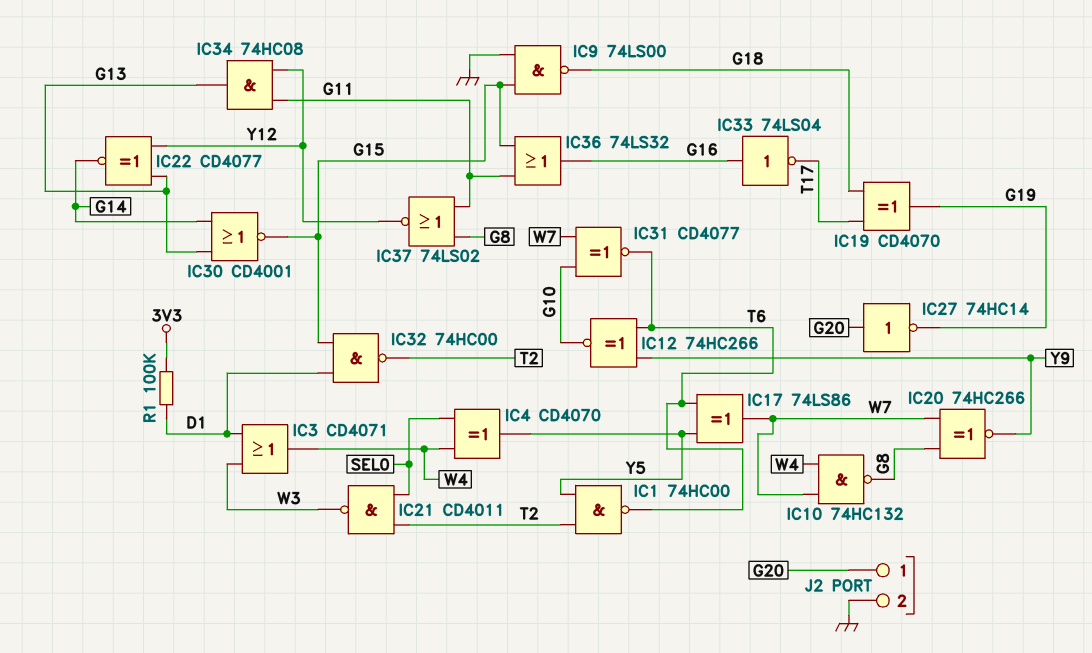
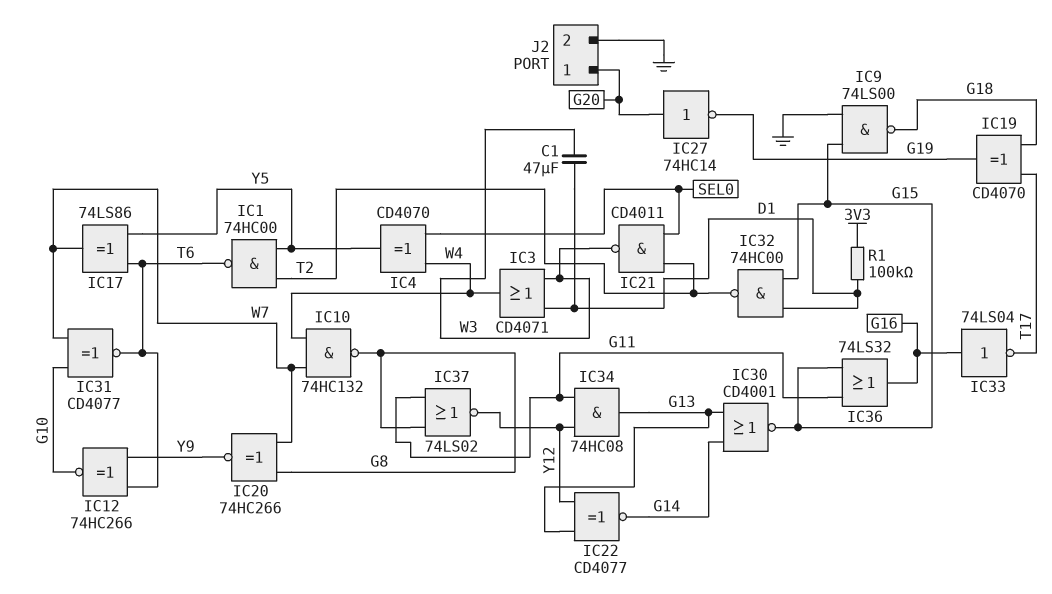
C1: none -> 47uF (D1, W3)

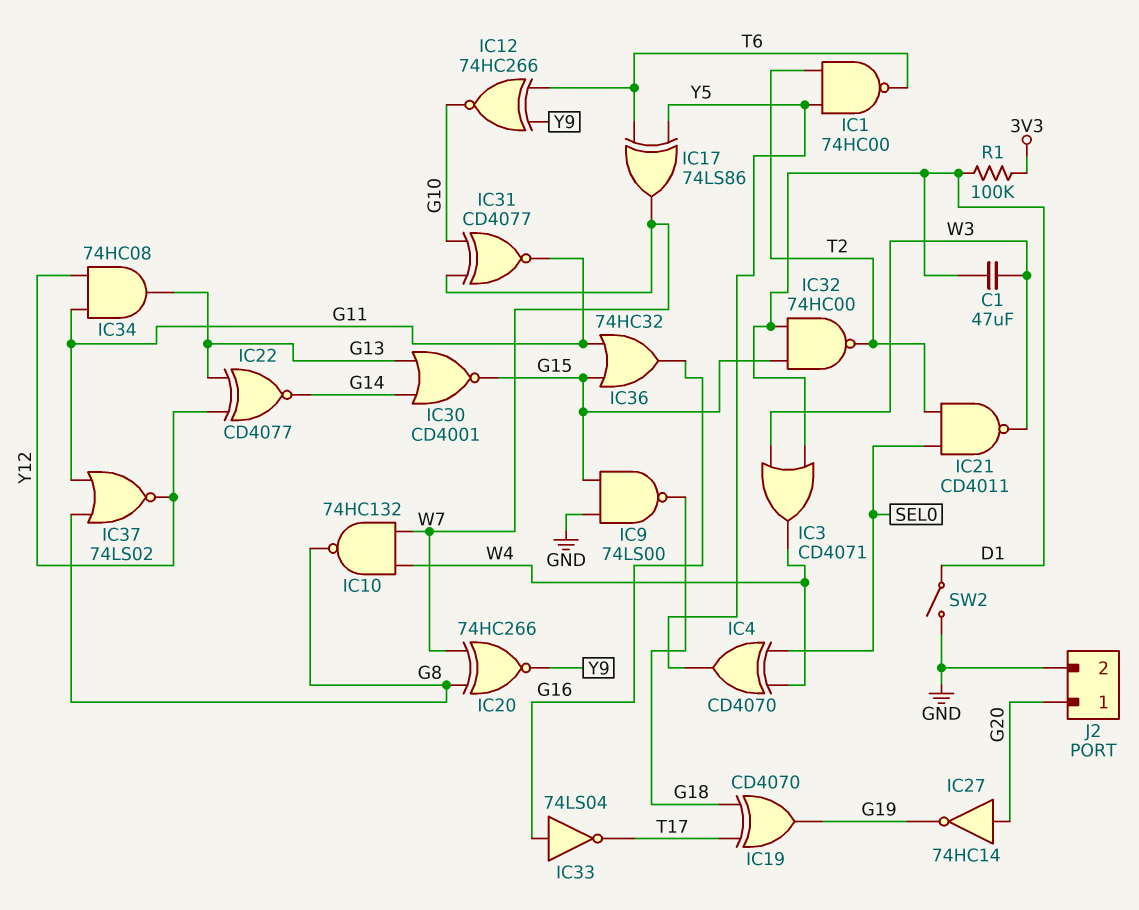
IC31: XNOR CD4077 (in G10, in W7, out T6) -> XNOR CD4077 (in G10, in W7, out G11)
IC36: OR 74LS32 (in G11, in G15, out G16) -> OR 74HC32 (in G11, in G15, out G16)
SW2: none -> switch (D1, GND)

